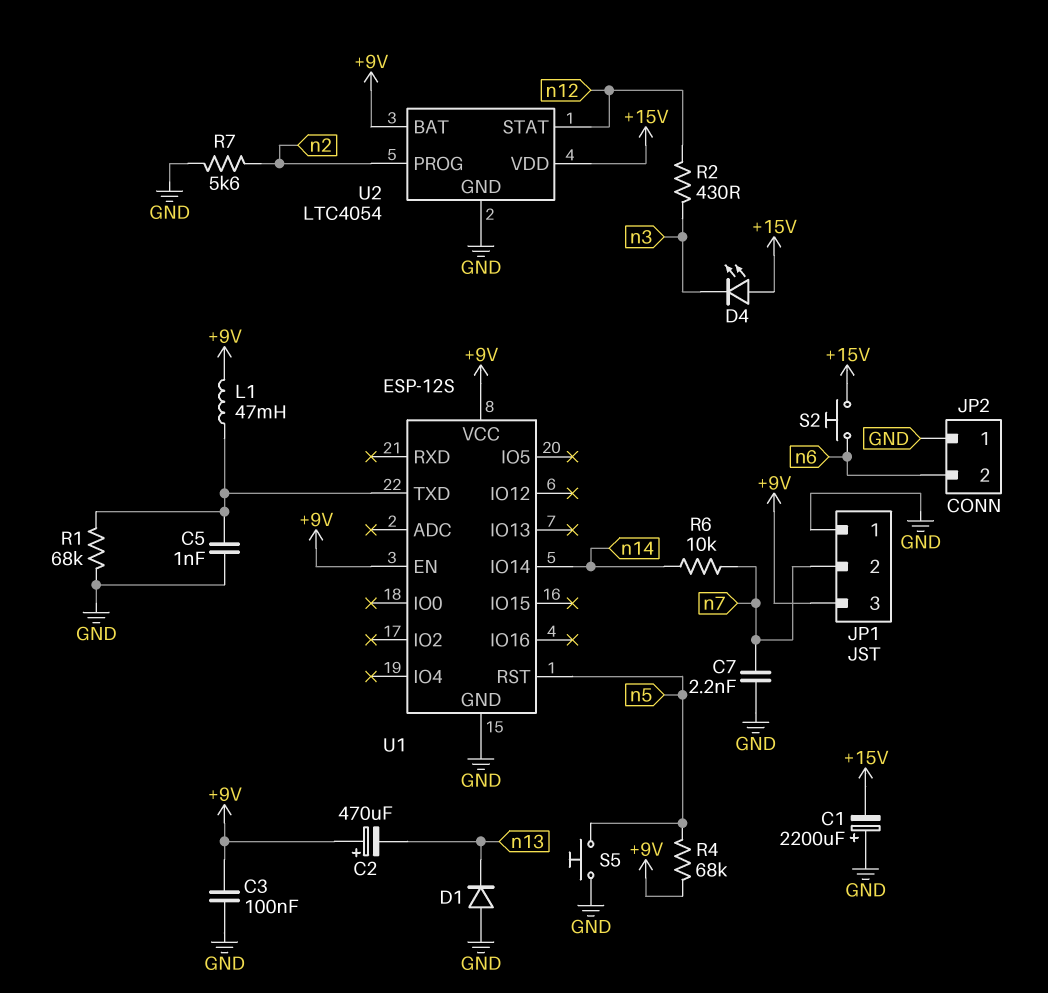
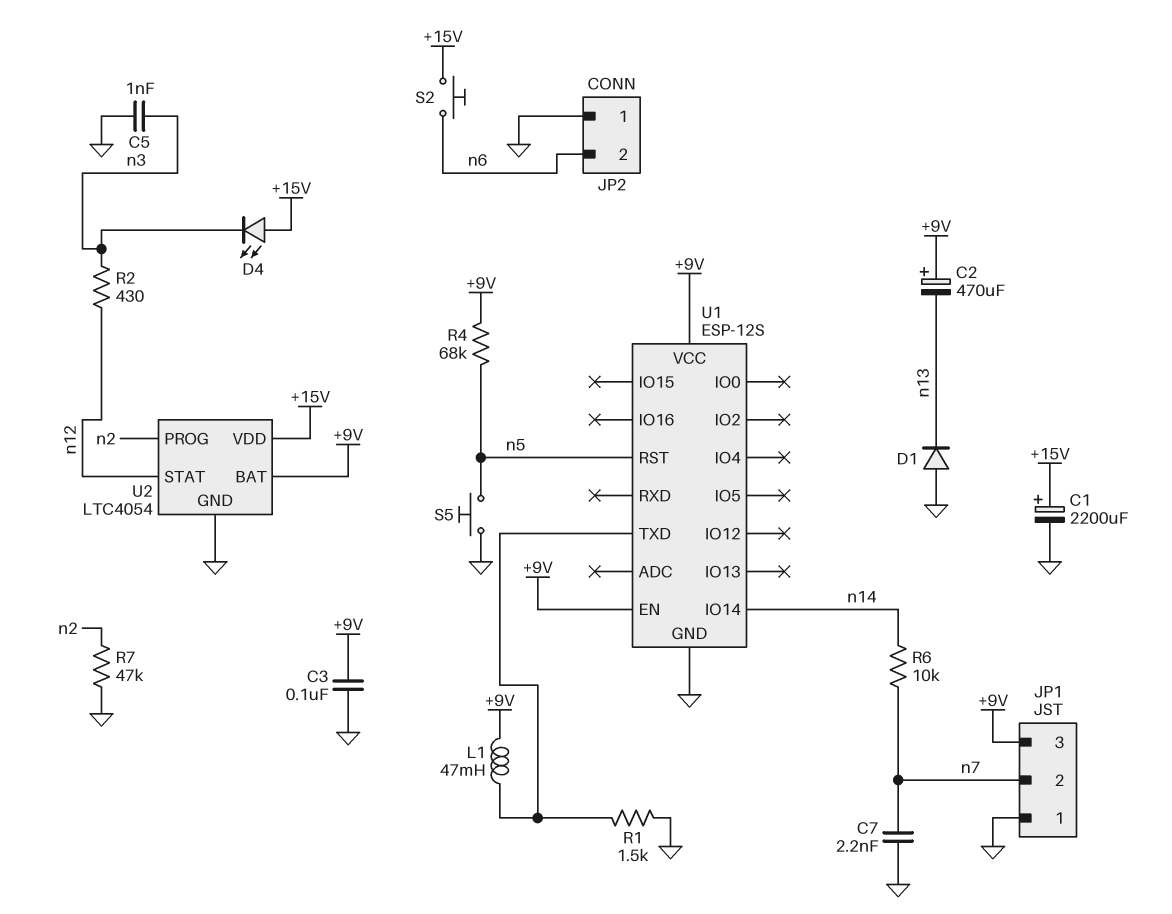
C1: 2200uF (plus GND, minus +15V) -> 2200uF (plus +15V, minus GND)
C5: 1nF (GND, U1/TXD) -> 1nF (GND, n3)
R1: 68k (GND, U1/TXD) -> 1.5k (GND, U1/TXD)
R7: 5.6k (GND, n2) -> 47k (GND, n2)

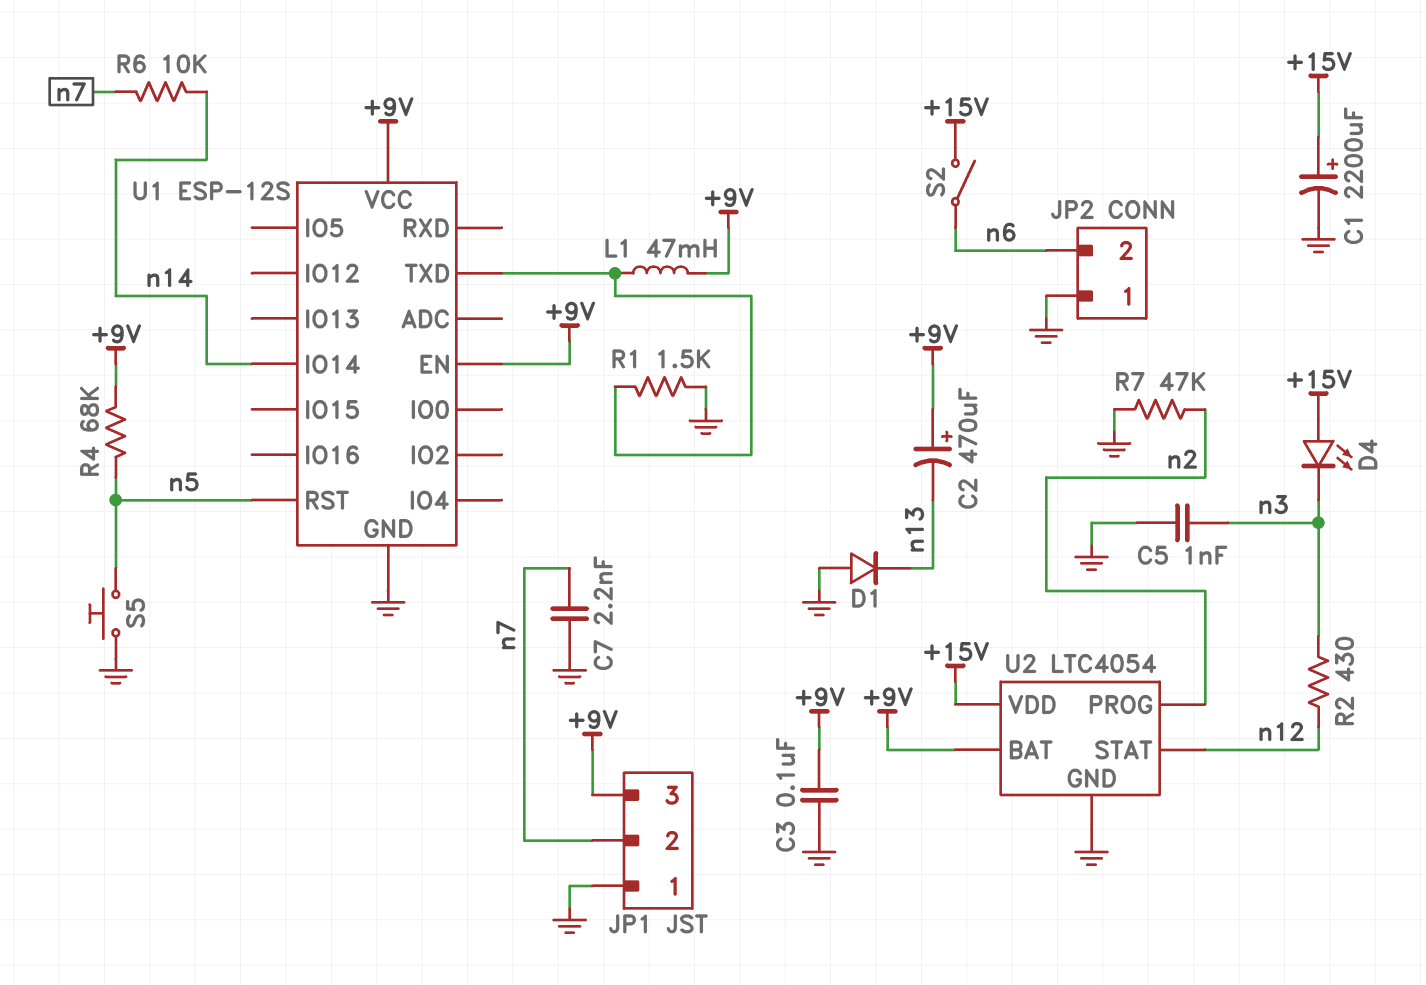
S2: button (+15V, n6) -> switch (+15V, n6)

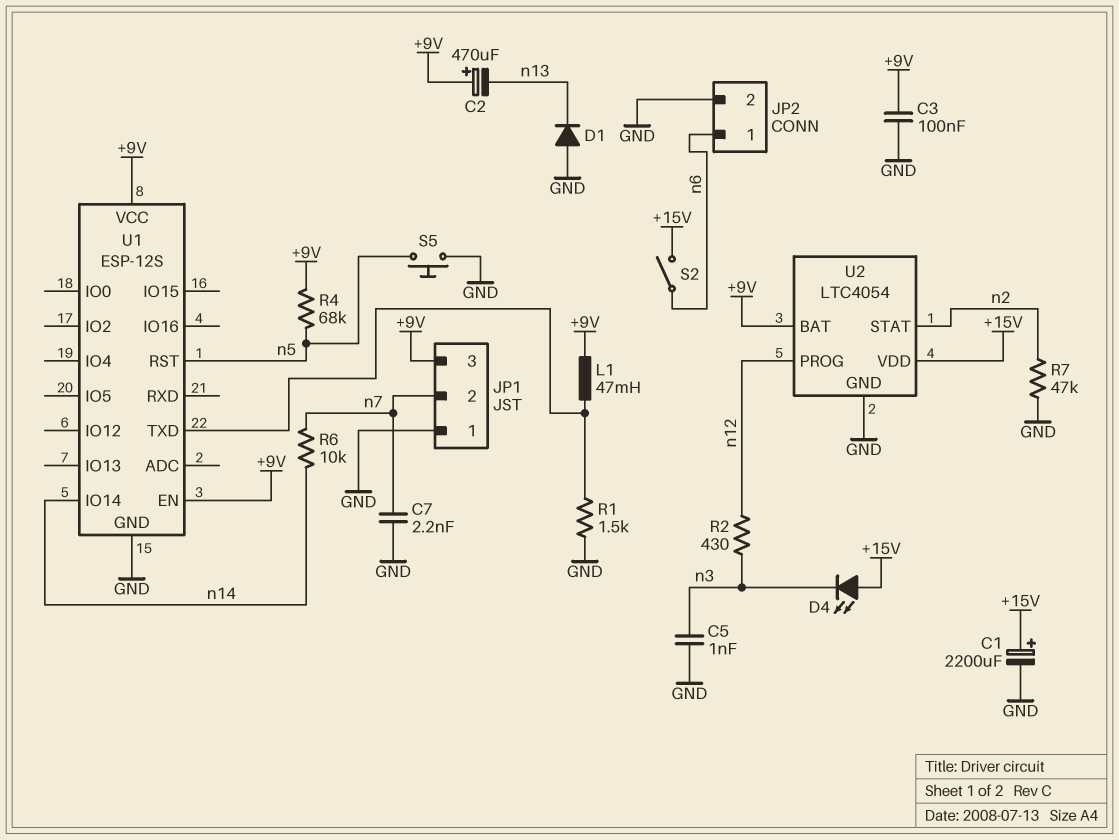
JP2 pin 1: GND -> n6
JP2 pin 2: n6 -> GND
U2 pin PROG: n2 -> n12
U2 pin STAT: n12 -> n2

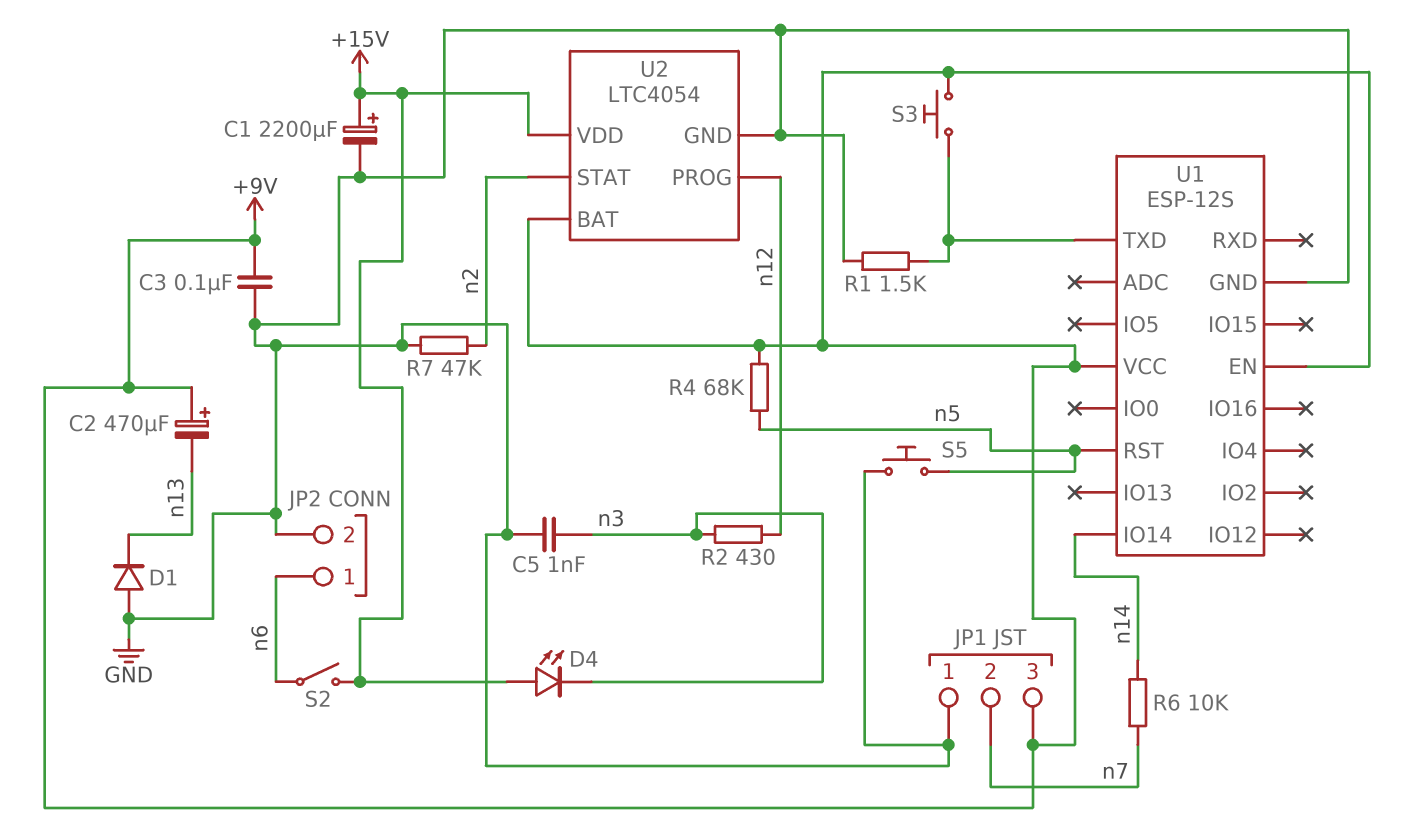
C7: 2.2nF (GND, n7) -> none
L1: 47mH (+9V, U1/TXD) -> none
S3: none -> button (+9V, U1/TXD)

